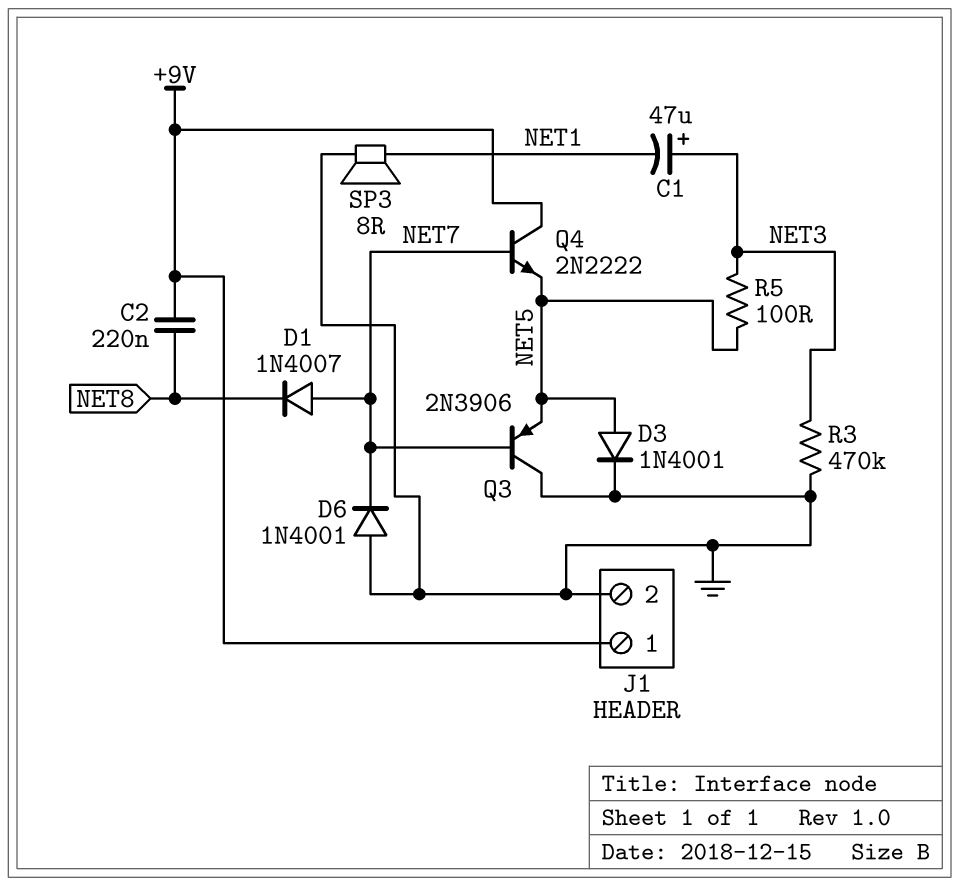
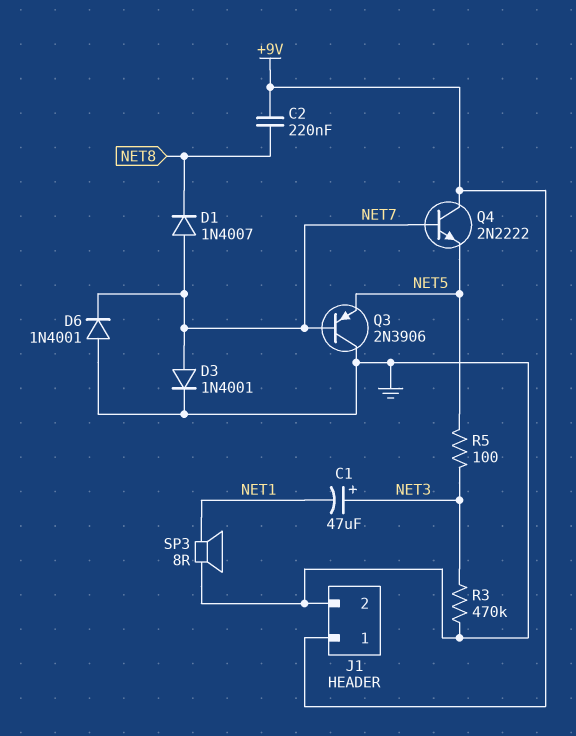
D3: diode 1N4001 (A NET5, K GND) -> diode 1N4001 (A NET7, K GND)

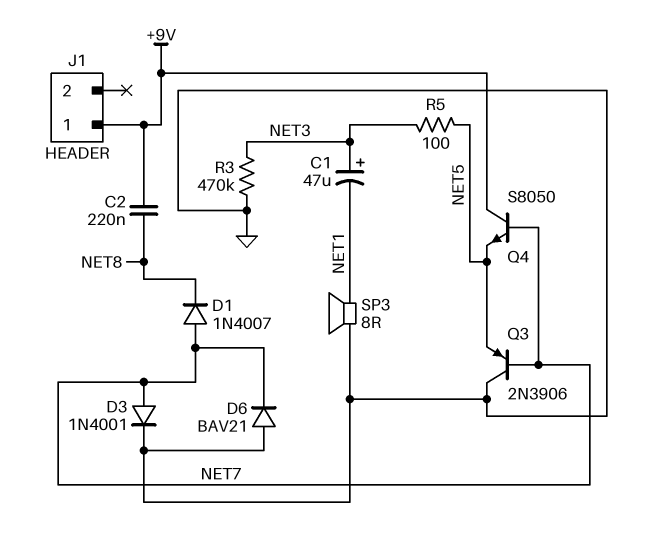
D6: diode 1N4001 (A GND, K NET7) -> diode BAV21 (A GND, K NET7)
J1 pin 2: GND -> none
Q4: NPN 2N2222 (B NET7, C +9V, E NET5) -> NPN S8050 (B NET7, C +9V, E NET5)

